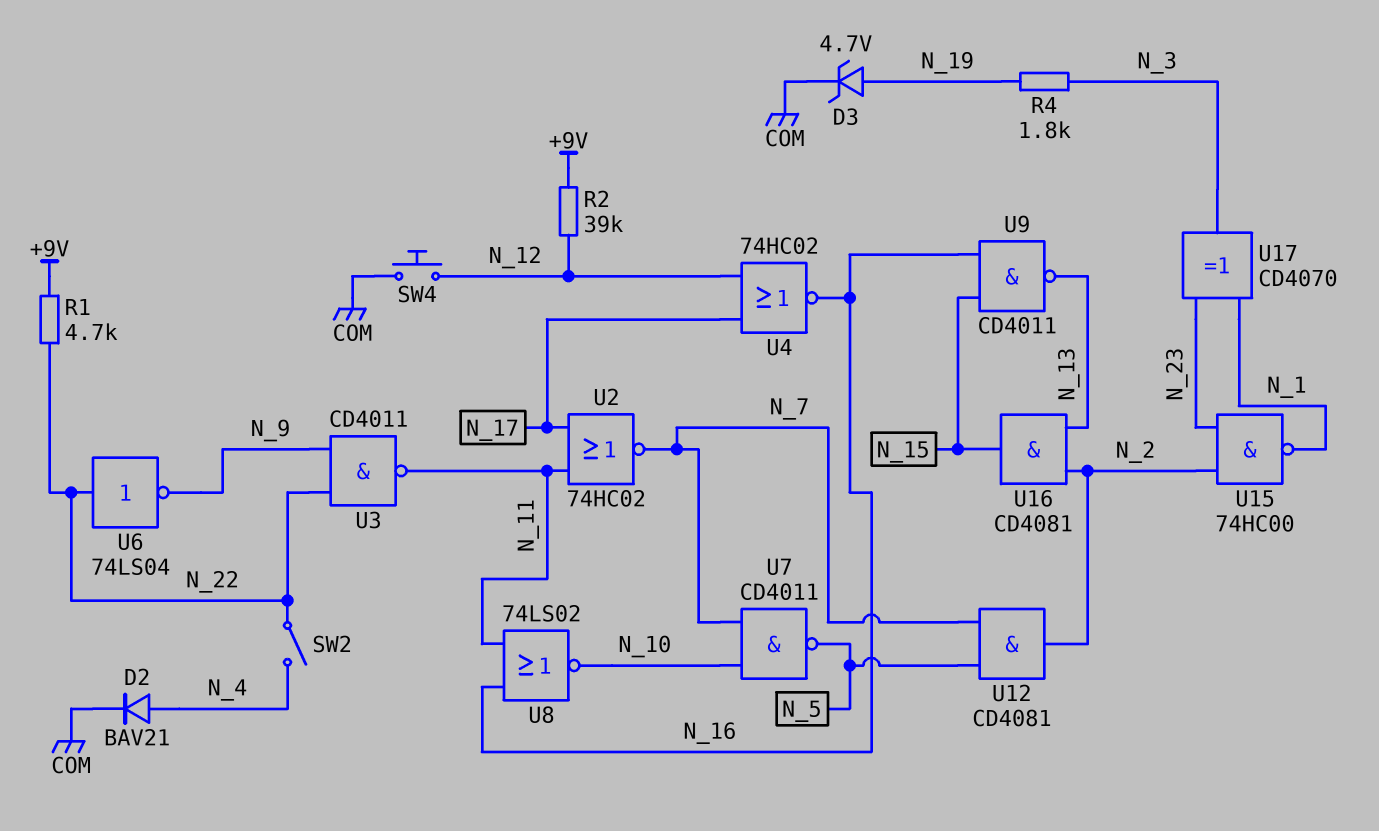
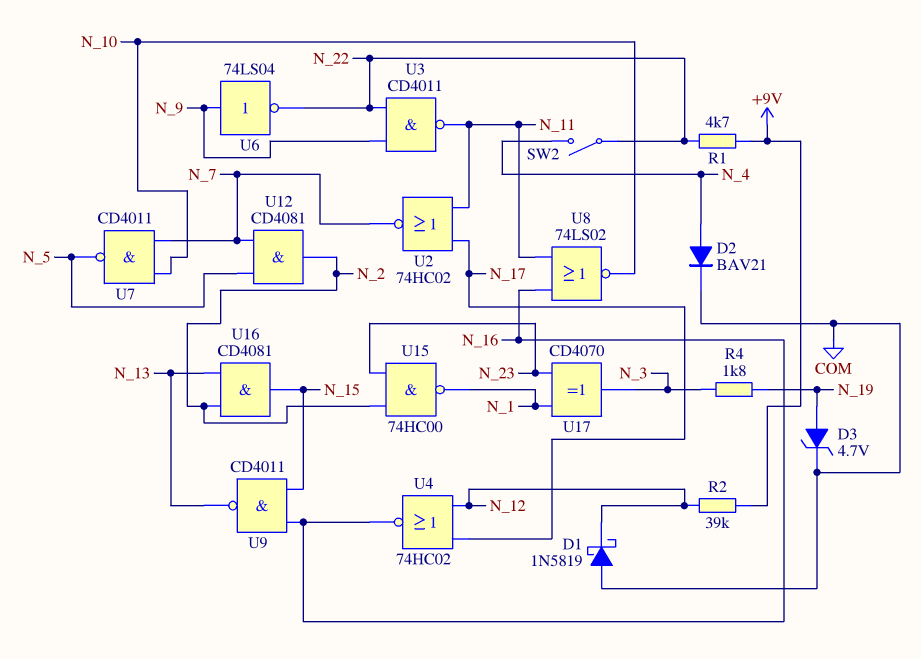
D1: none -> schottky 1N5819 (A COM, K N_12)
SW4: button (COM, N_12) -> none
U6: NOT 74LS04 (in N_22, out N_9) -> NOT 74LS04 (in N_9, out N_22)

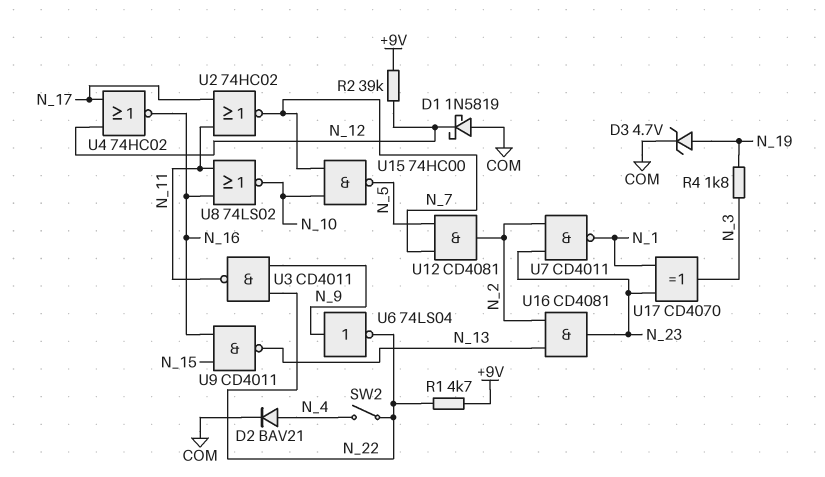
U7: NAND CD4011 (in N_7, in N_10, out N_5) -> NAND CD4011 (in N_2, in N_23, out N_1)
U15: NAND 74HC00 (in N_2, in N_23, out N_1) -> NAND 74HC00 (in N_7, in N_10, out N_5)
U16: AND CD4081 (in N_2, in N_13, out N_15) -> AND CD4081 (in N_2, in N_13, out N_23)

